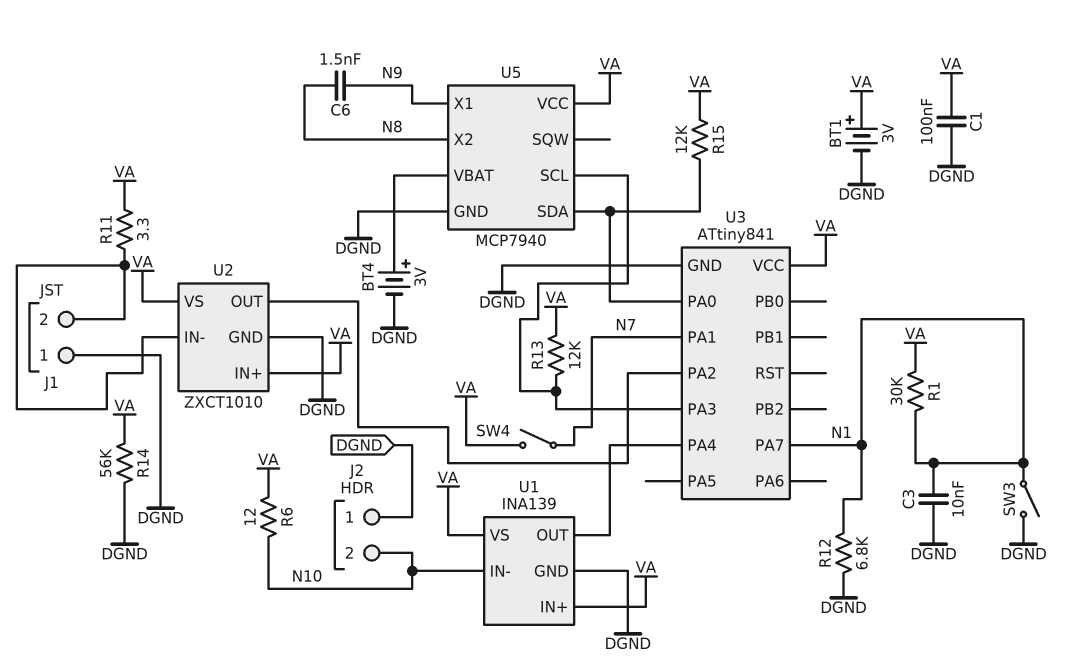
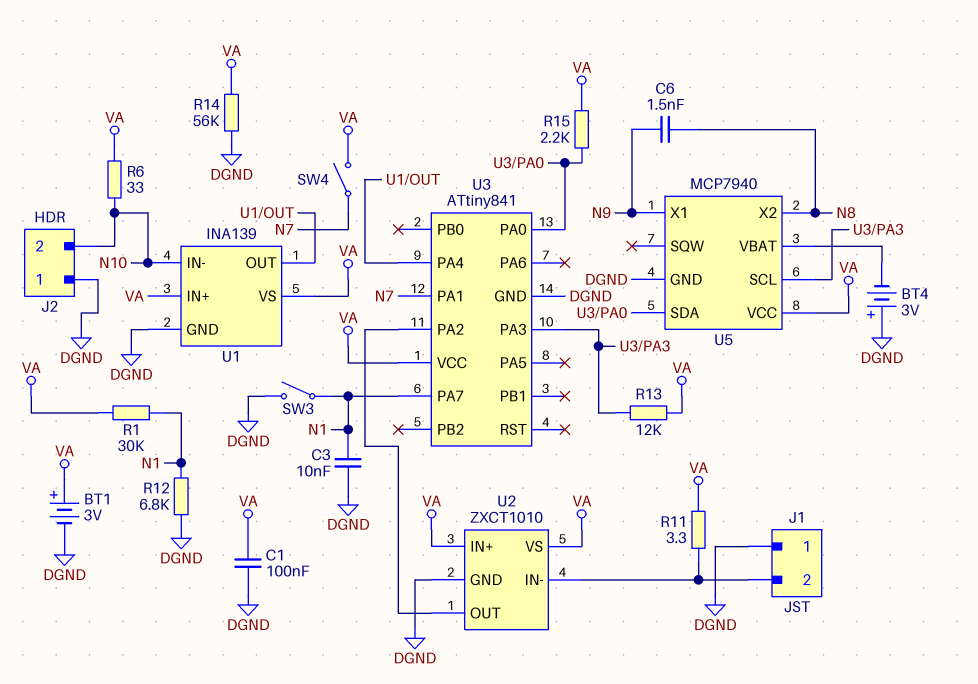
BT4: 3V (plus U5/VBAT, minus DGND) -> 3V (plus DGND, minus U5/VBAT)
R6: 12 (N10, VA) -> 33 (N10, VA)
R15: 12k (U3/PA0, VA) -> 2.2k (U3/PA0, VA)

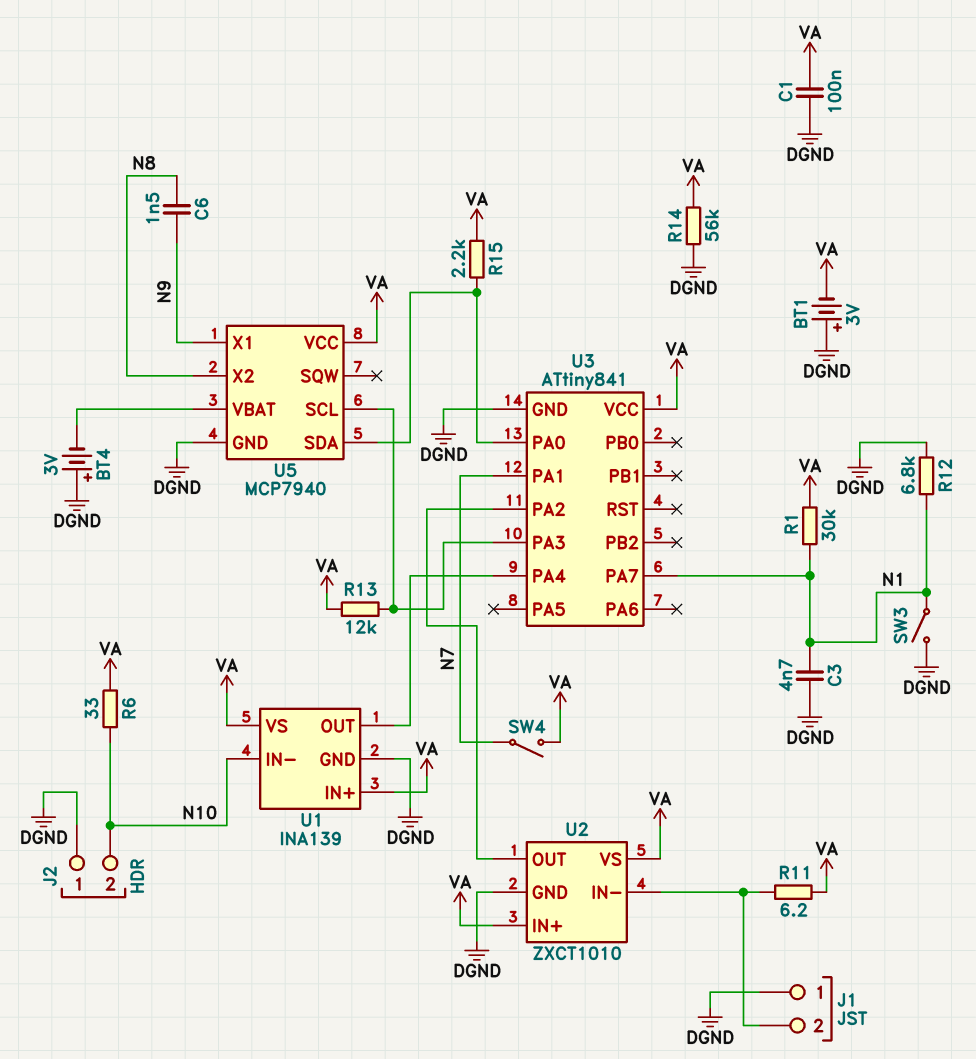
BT1: 3V (plus VA, minus DGND) -> 3V (plus DGND, minus VA)
C3: 10nF (DGND, N1) -> 4.7nF (DGND, N1)
R11: 3.3 (J1/2, VA) -> 6.2 (J1/2, VA)

